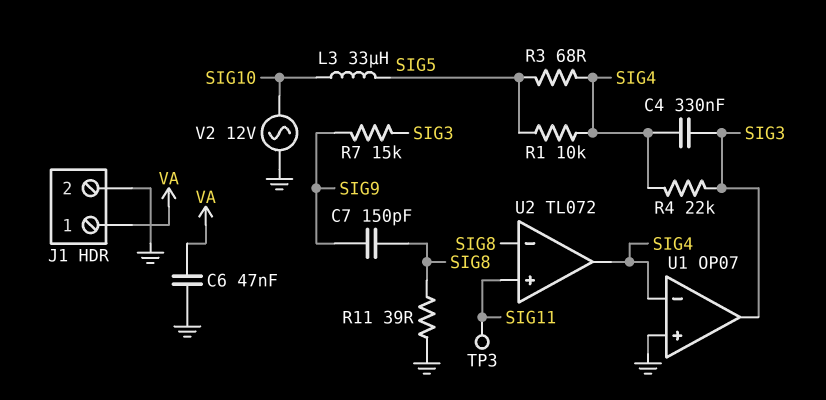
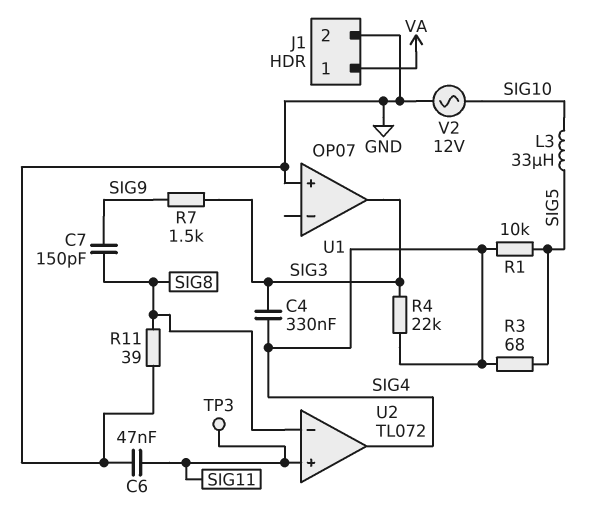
C6: 47nF (GND, VA) -> 47nF (GND, SIG11)
R7: 15k (SIG3, SIG9) -> 1.5k (SIG3, SIG9)
U1 pin in-: SIG4 -> none

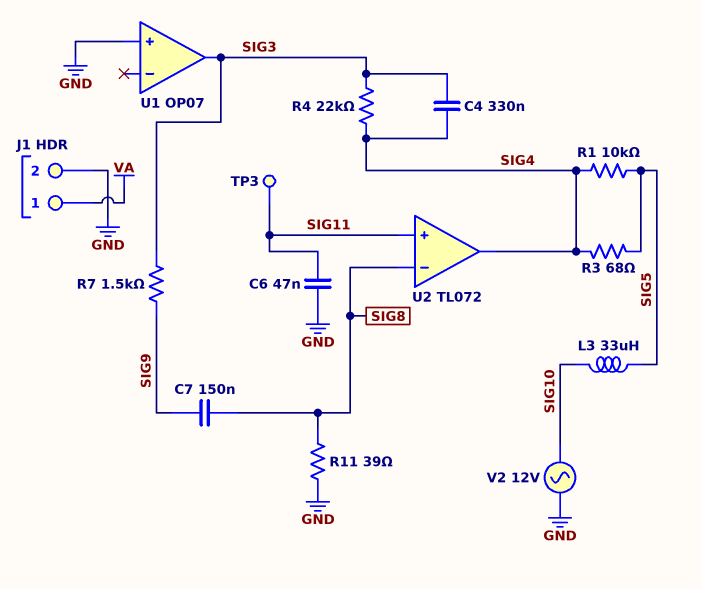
C7: 150pF (SIG8, SIG9) -> 150nF (SIG8, SIG9)

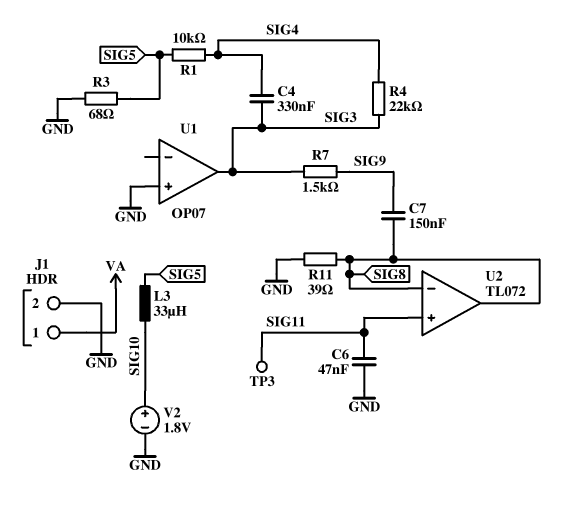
R3: 68 (SIG4, SIG5) -> 68 (GND, SIG5)
U2 pin out: SIG4 -> SIG8
V2: AC 12V (GND, SIG10) -> 1.8V (plus SIG10, minus GND)

